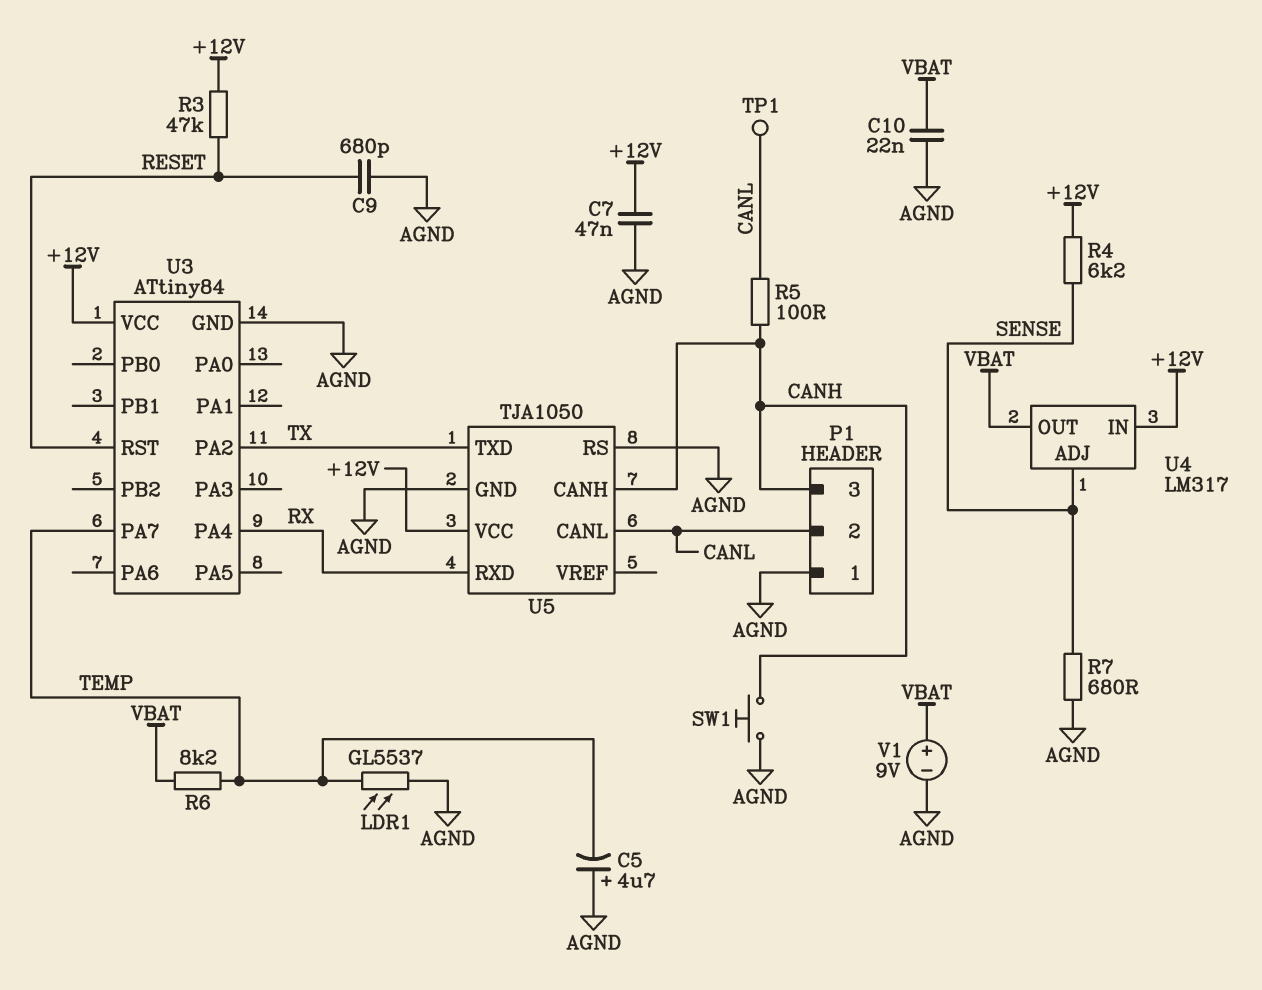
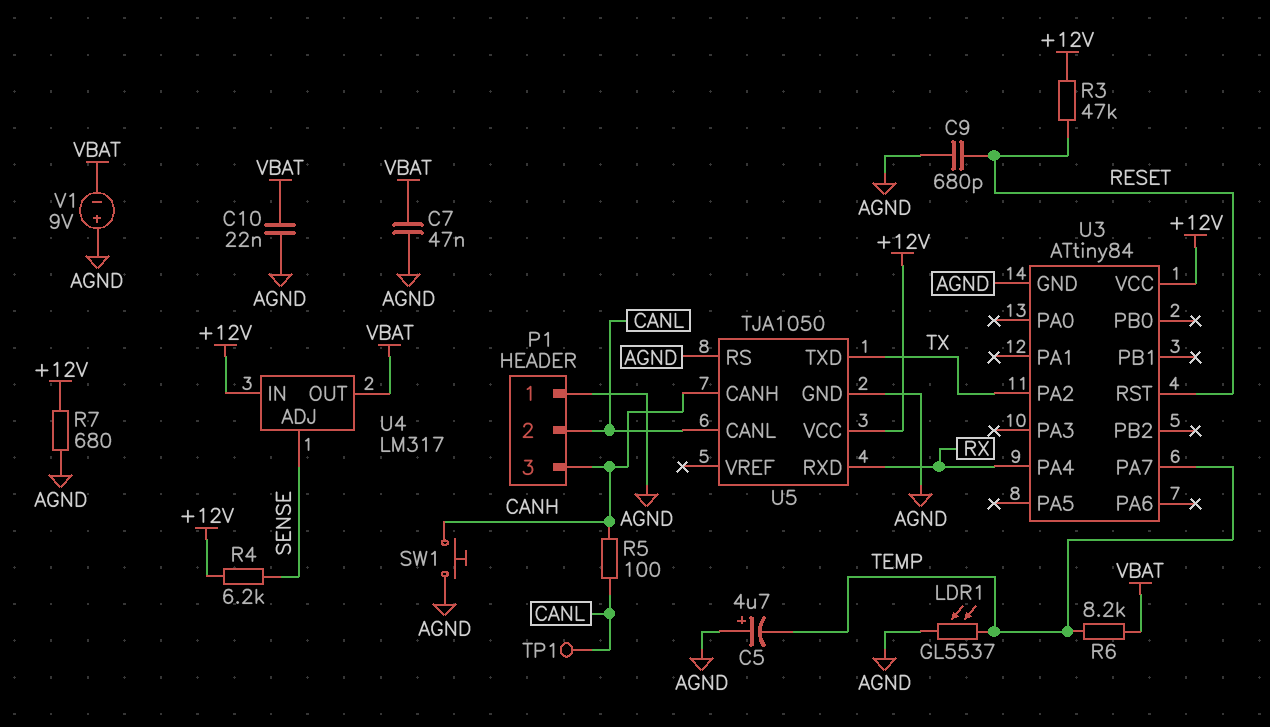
C7: 47nF (+12V, AGND) -> 47nF (AGND, VBAT)
R7: 680 (AGND, SENSE) -> 680 (+12V, AGND)
V1: 9V (plus VBAT, minus AGND) -> 9V (plus AGND, minus VBAT)

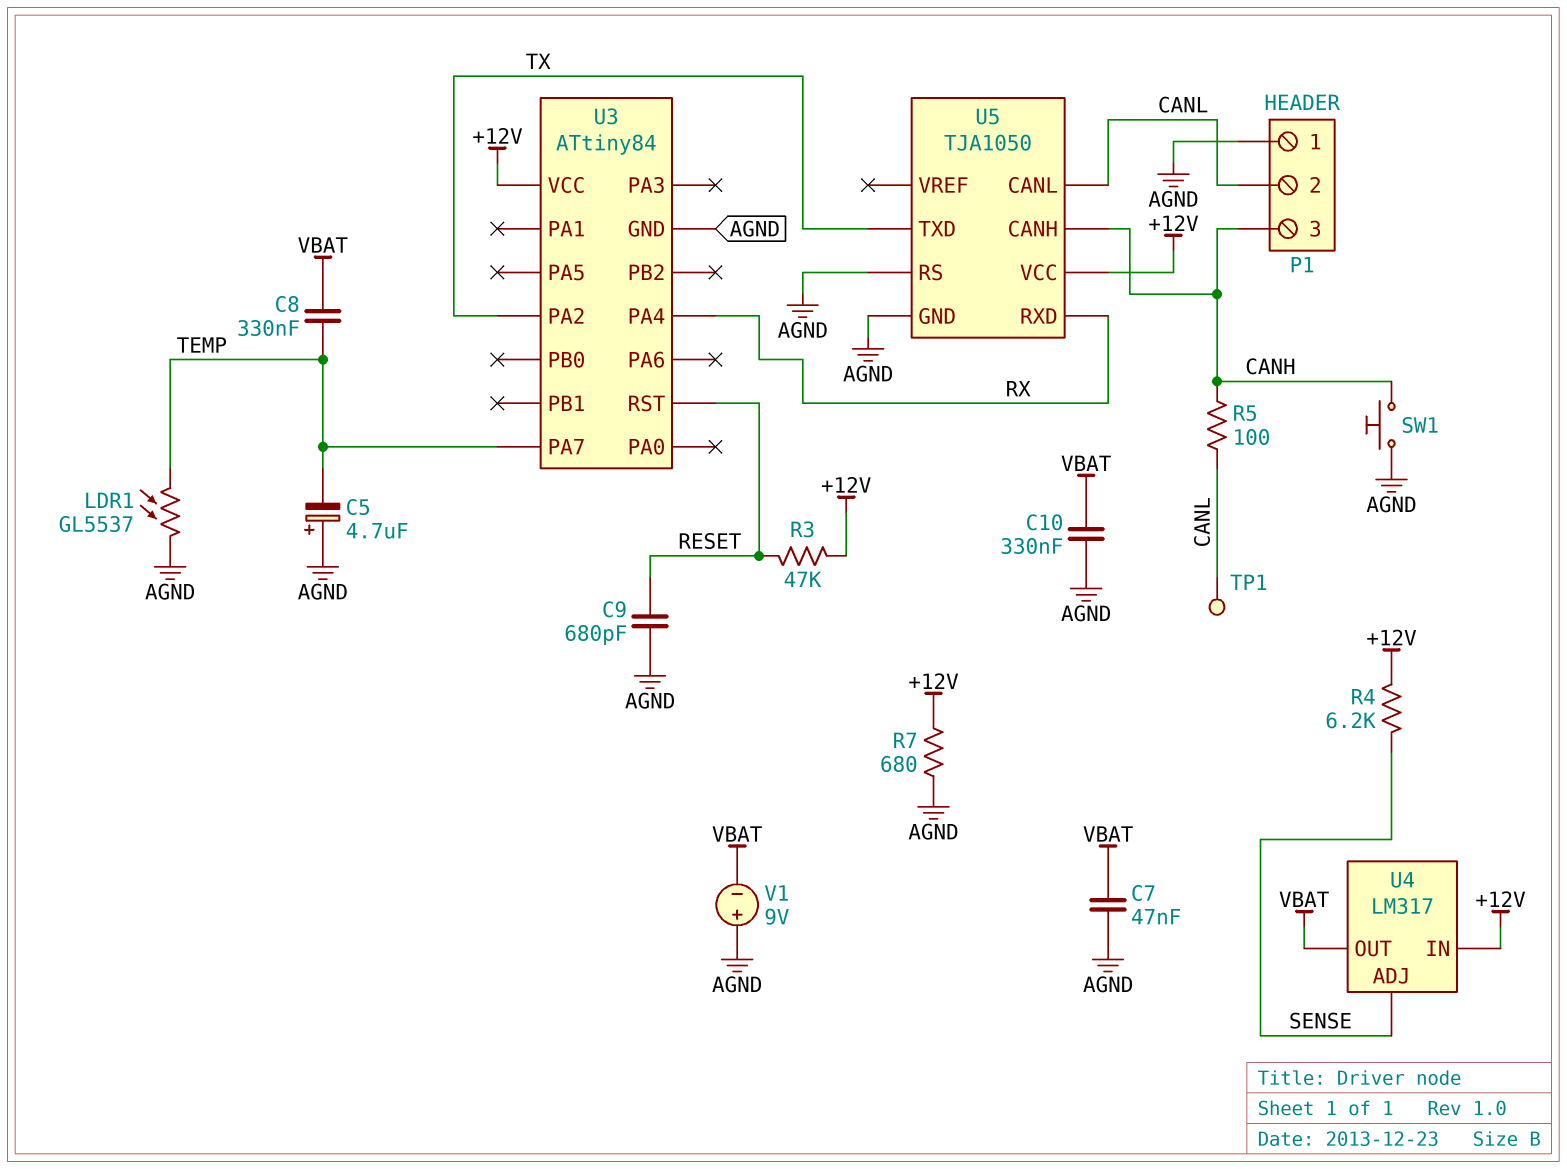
C8: none -> 330nF (TEMP, VBAT)
C10: 22nF (AGND, VBAT) -> 330nF (AGND, VBAT)
R6: 8.2k (TEMP, VBAT) -> none

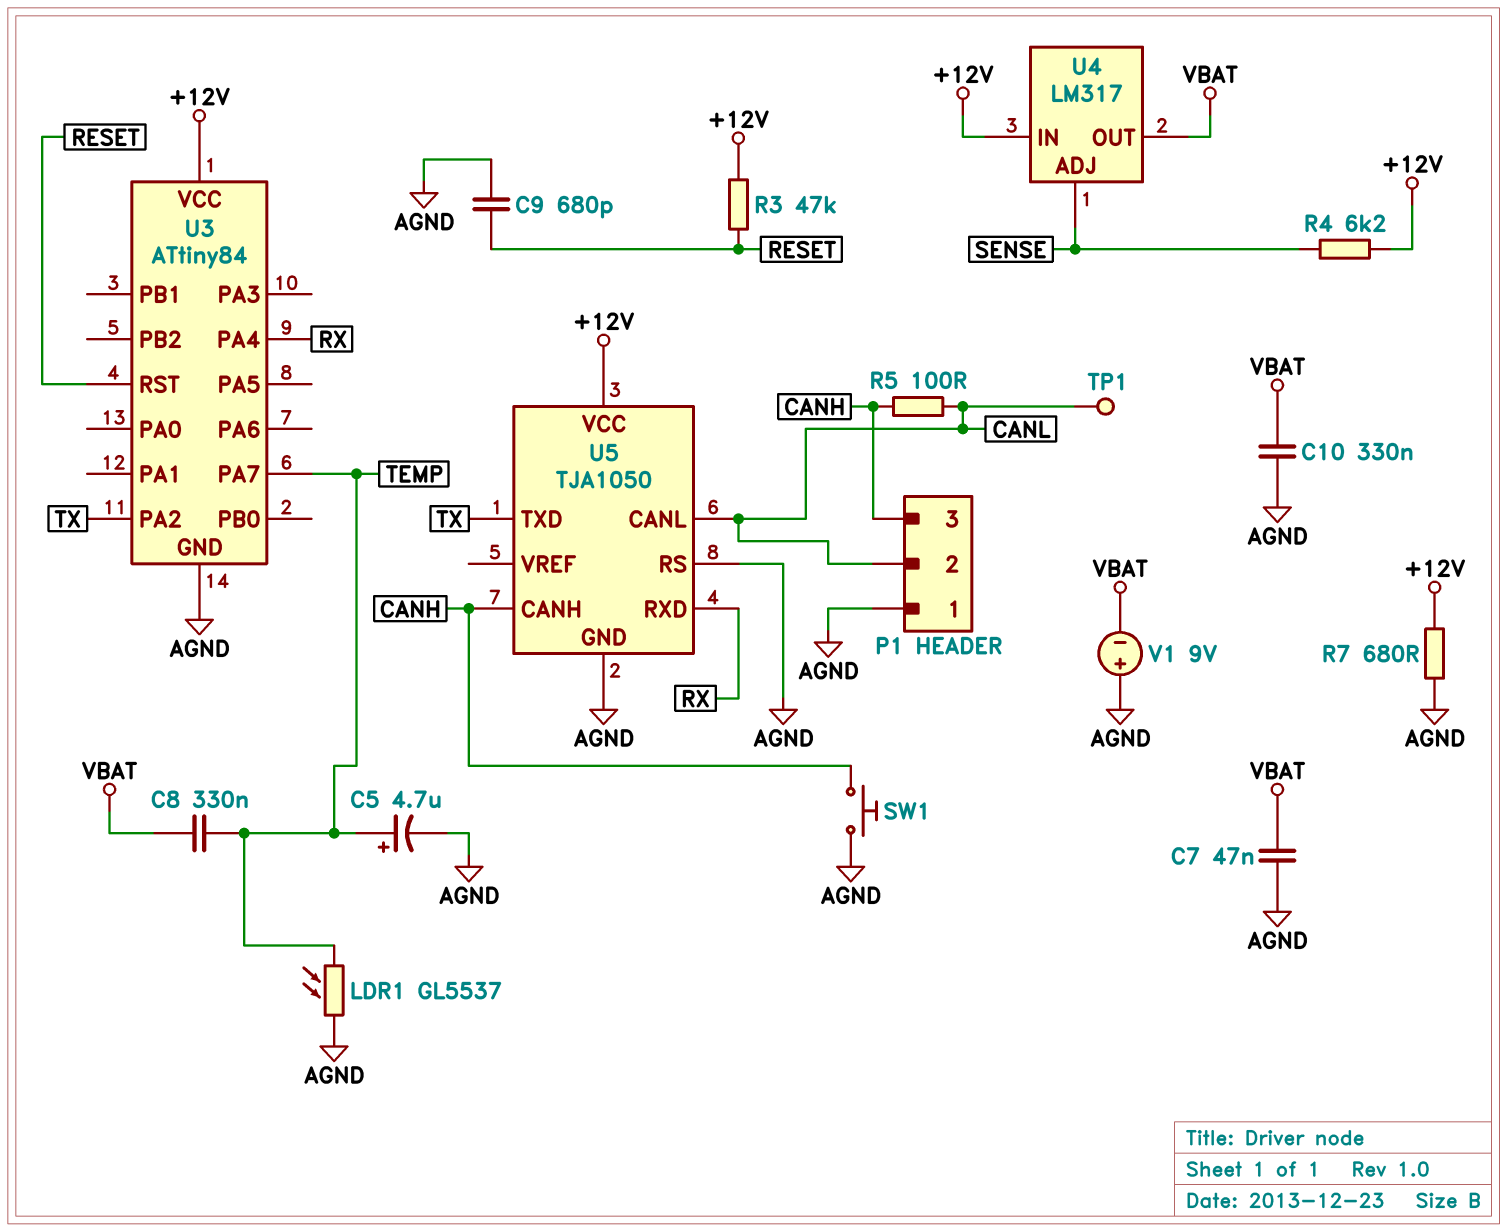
C5: 4.7uF (plus AGND, minus TEMP) -> 4.7uF (plus TEMP, minus AGND)

